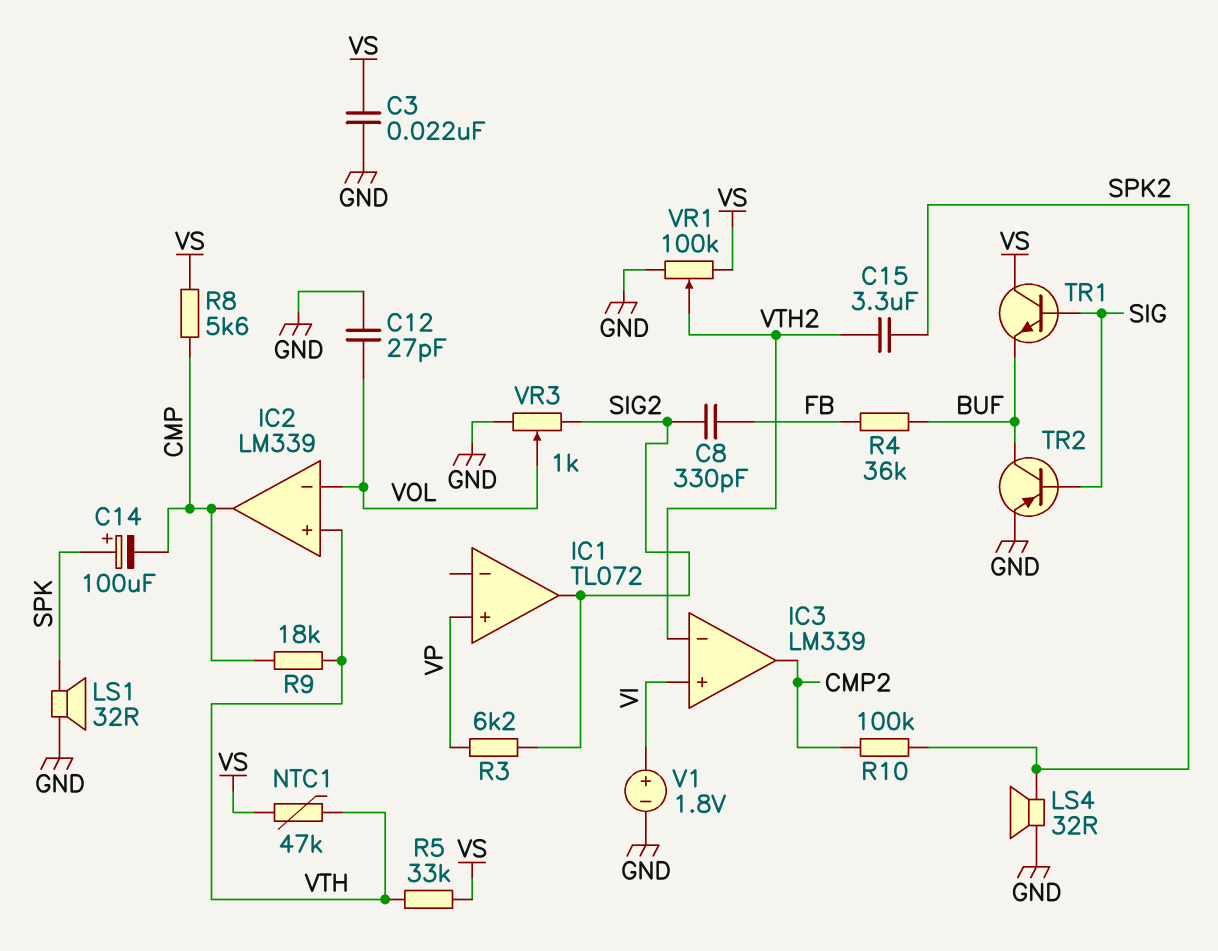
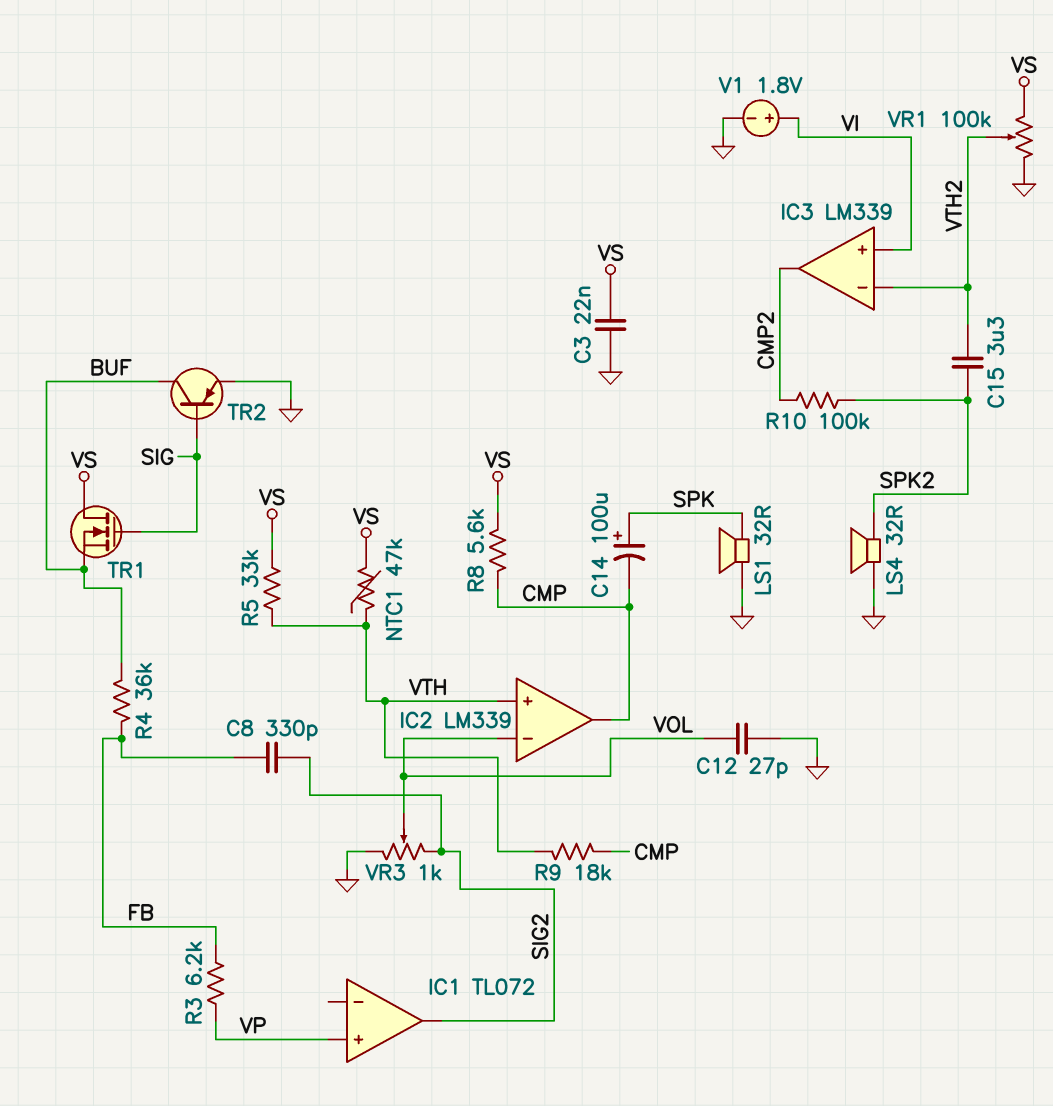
R3: 6.2k (SIG2, VP) -> 6.2k (FB, VP)
TR1: NPN (B SIG, C VS, E BUF) -> NMOS (G SIG, D VS, S BUF)

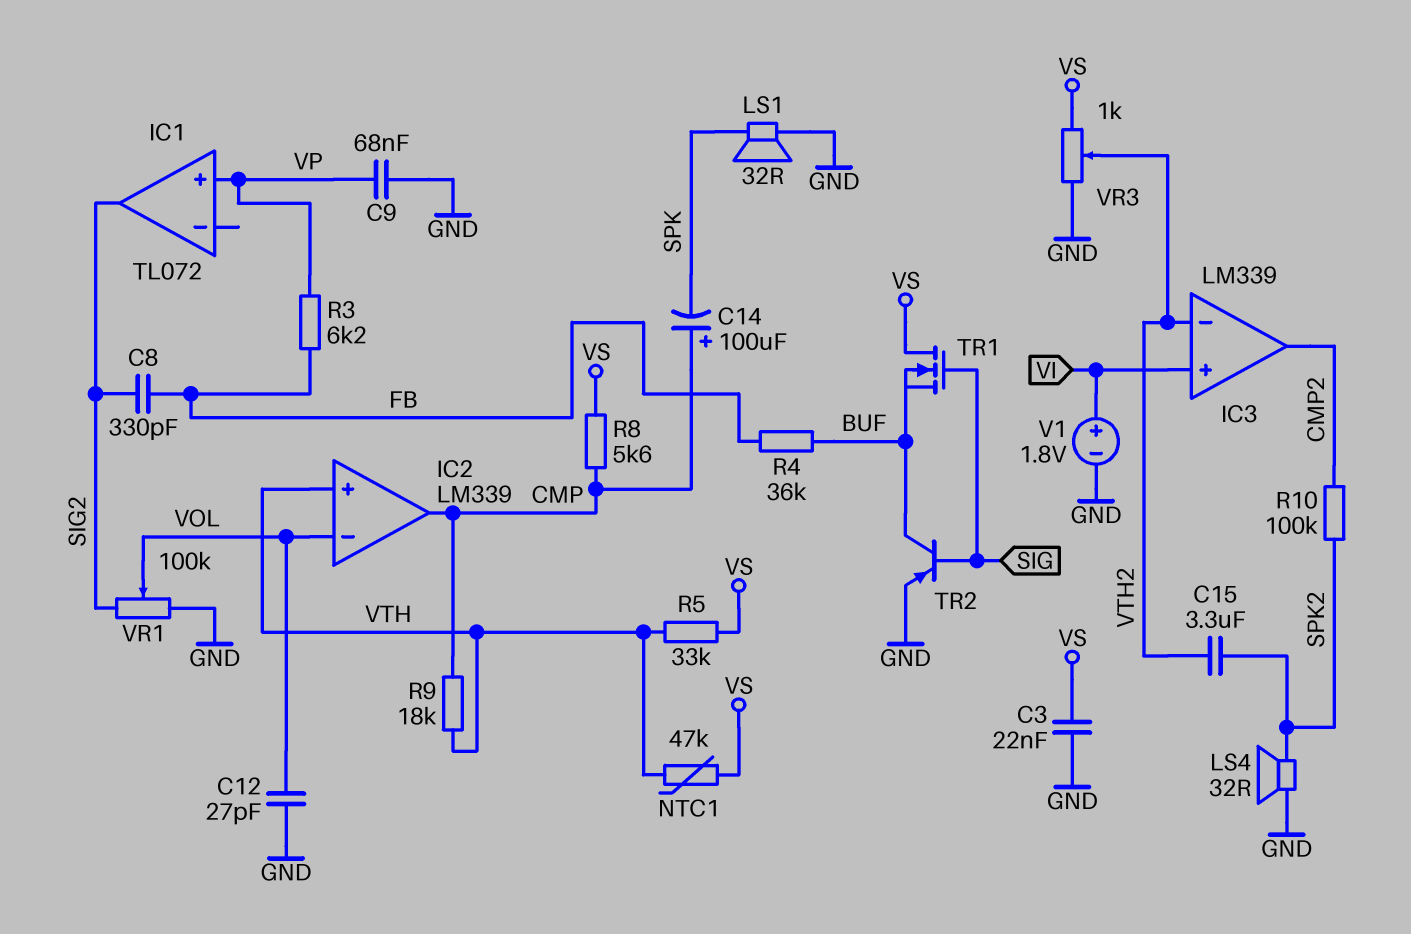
C9: none -> 68nF (GND, VP)
C14: 100uF (plus SPK, minus CMP) -> 100uF (plus CMP, minus SPK)
VR1: 100k (GND, VS, wiper VTH2) -> 100k (GND, SIG2, wiper VOL)
VR3: 1k (GND, SIG2, wiper VOL) -> 1k (GND, VS, wiper VTH2)

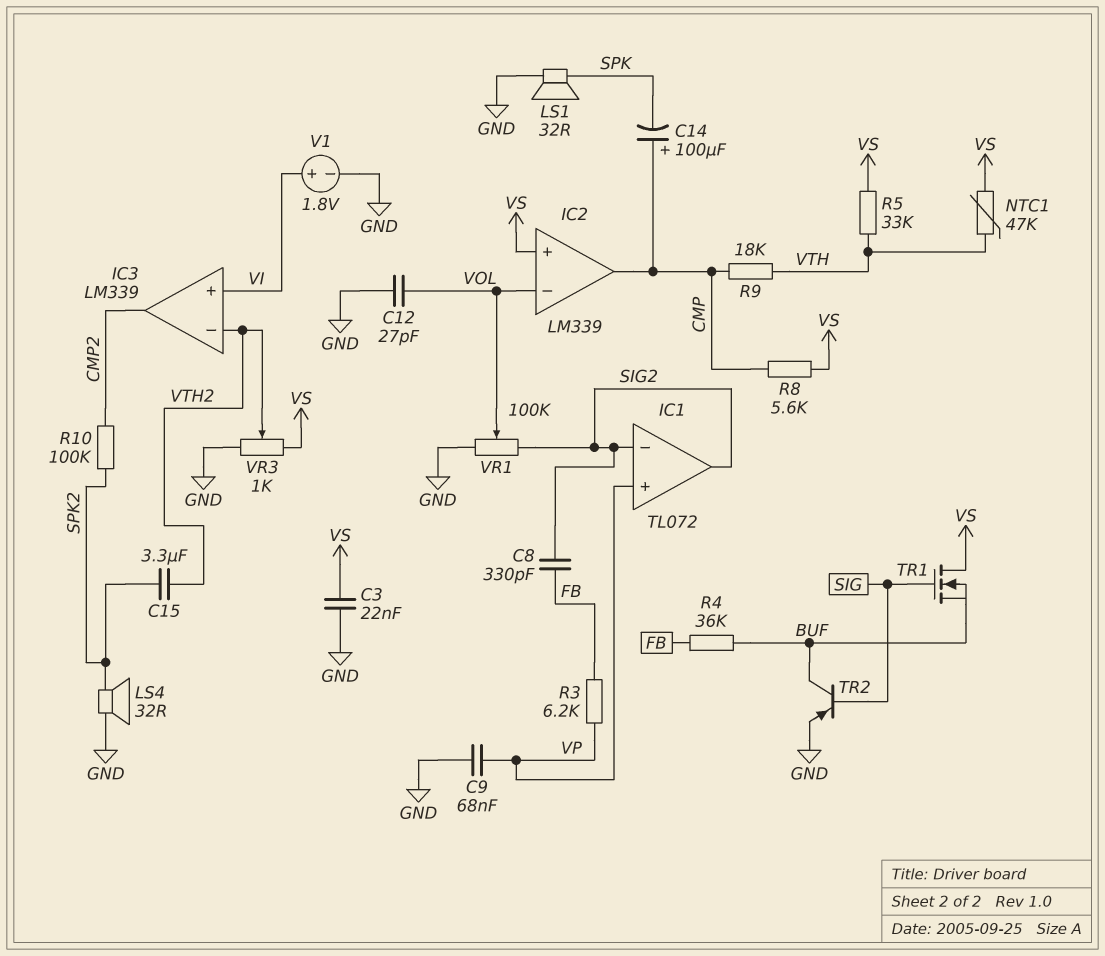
IC1 pin in-: none -> SIG2
IC2 pin in+: VTH -> VS

